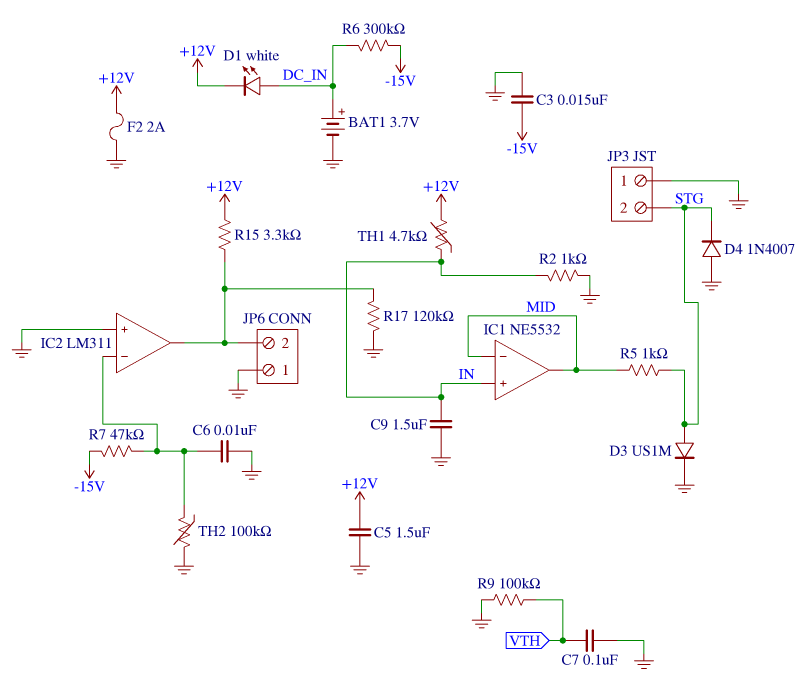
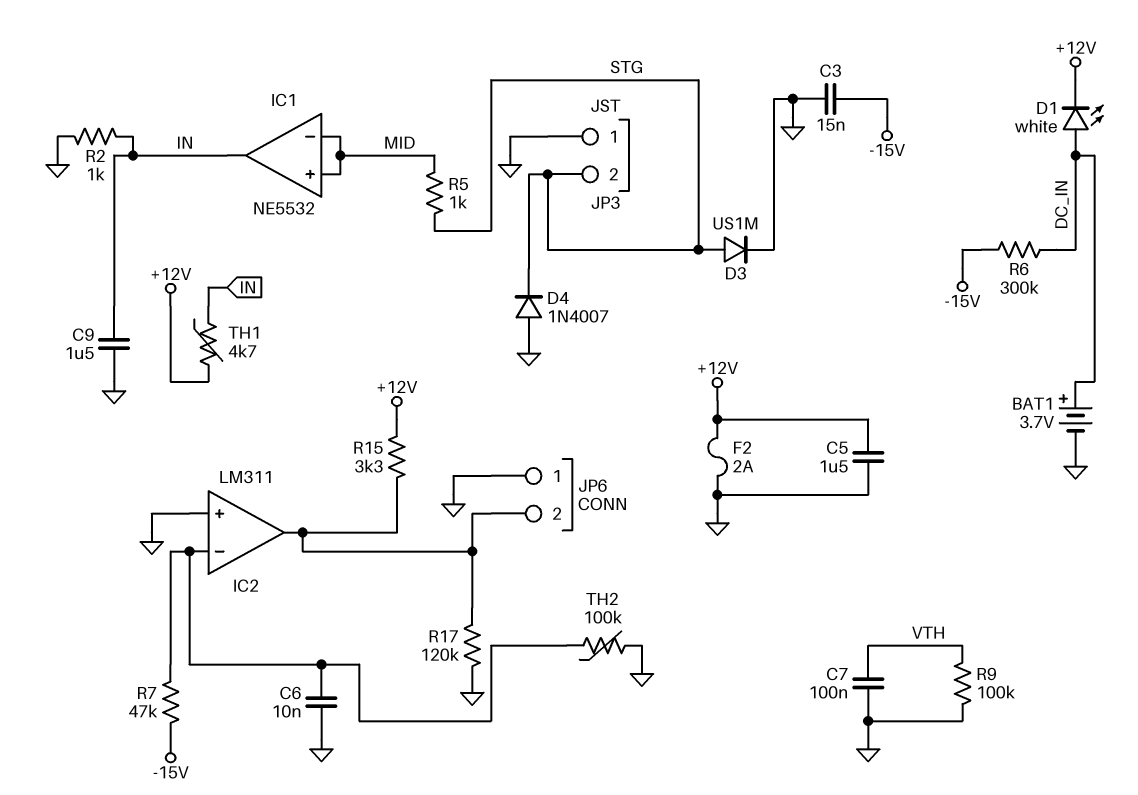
IC1 pin in+: IN -> MID
IC1 pin out: MID -> IN

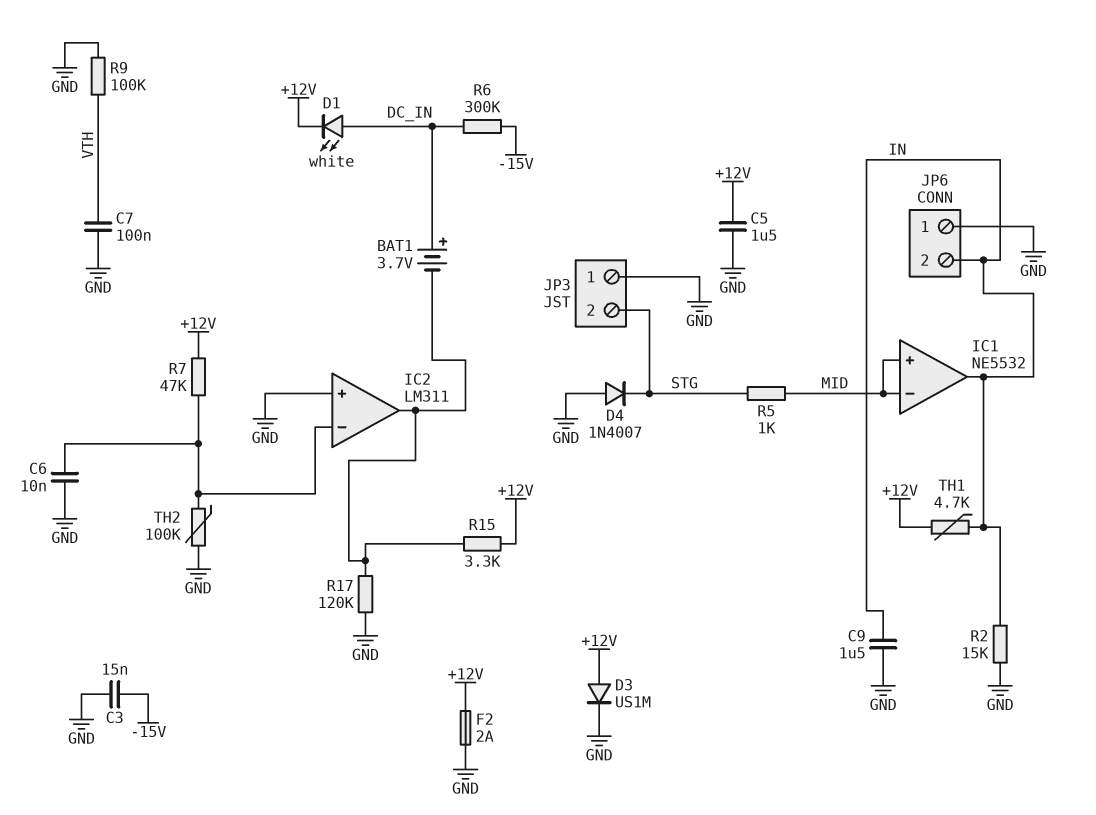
BAT1: 3.7V (plus DC_IN, minus GND) -> 3.7V (plus DC_IN, minus IC2/out)
D3: diode US1M (A STG, K GND) -> diode US1M (A +12V, K GND)
JP6 pin 2: IC2/out -> IN
R2: 1k (GND, IN) -> 15k (GND, IN)
R7: 47k (-15V, IC2/in-) -> 47k (+12V, IC2/in-)

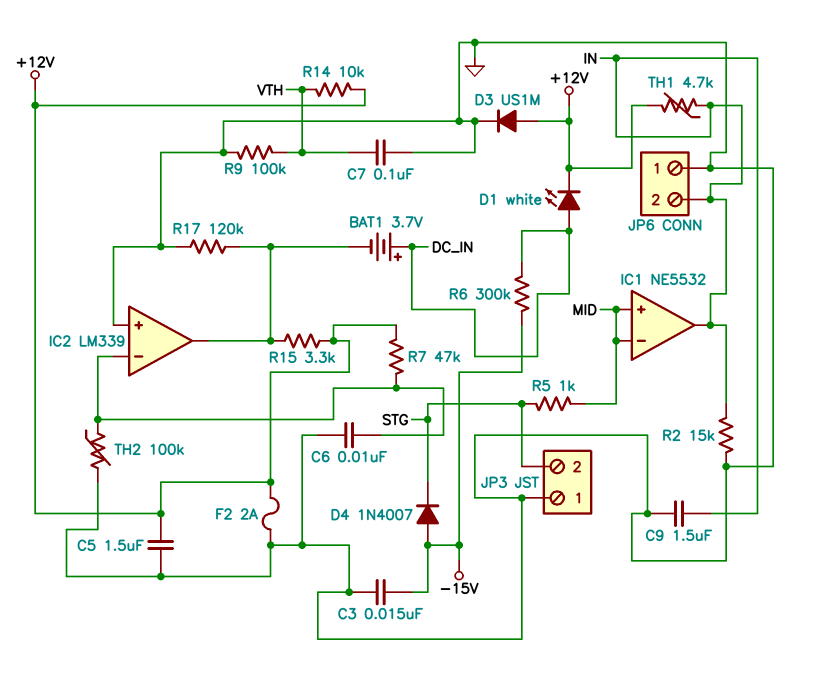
D4: diode 1N4007 (A GND, K STG) -> diode 1N4007 (A -15V, K STG)
IC2: LM311 -> LM339
R14: none -> 10k (+12V, VTH)

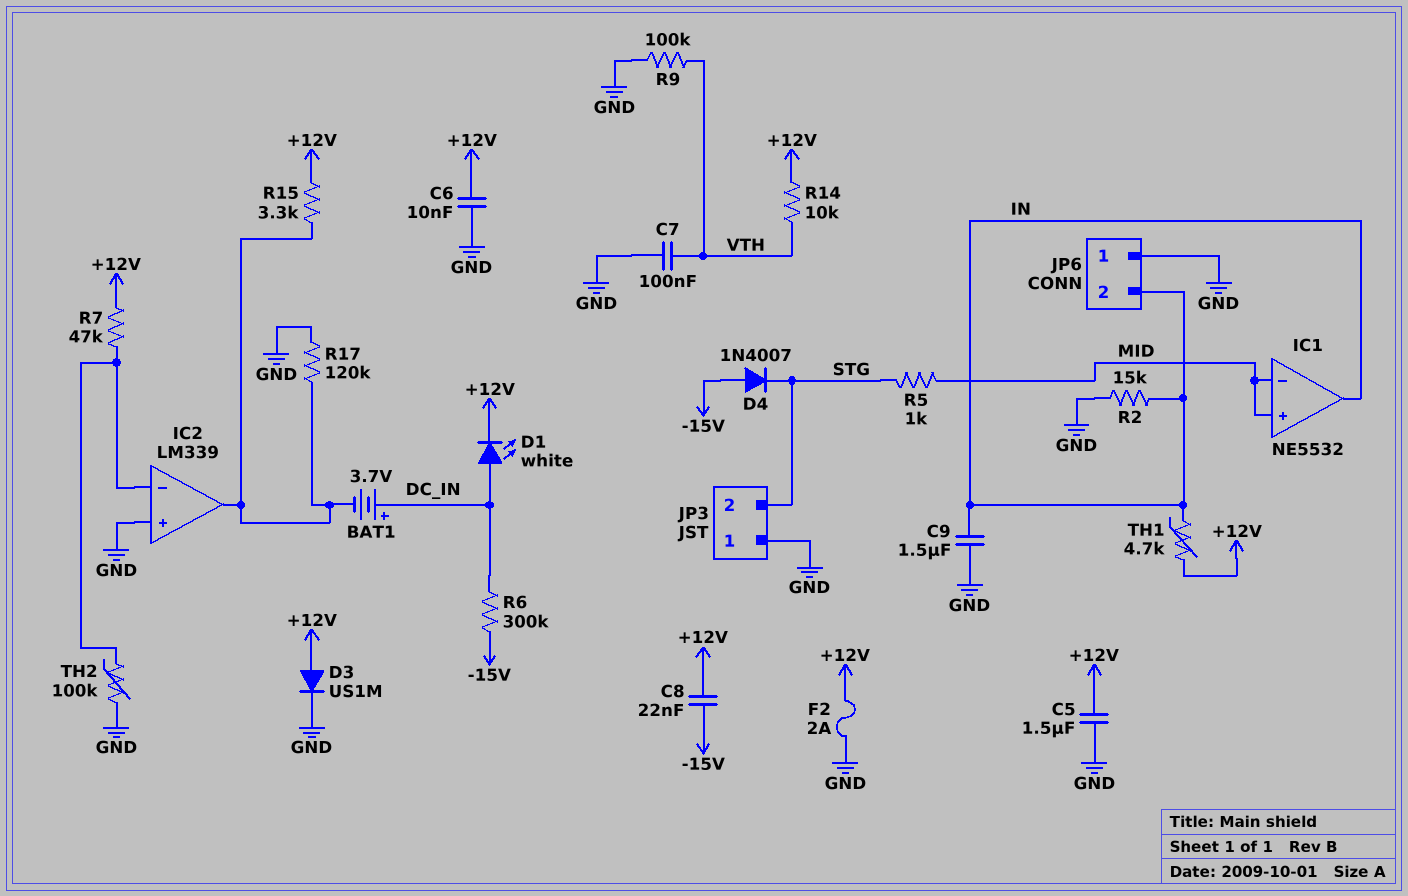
C3: 15nF (-15V, GND) -> none
C6: 10nF (GND, IC2/in-) -> 10nF (+12V, GND)
C8: none -> 22nF (+12V, -15V)

